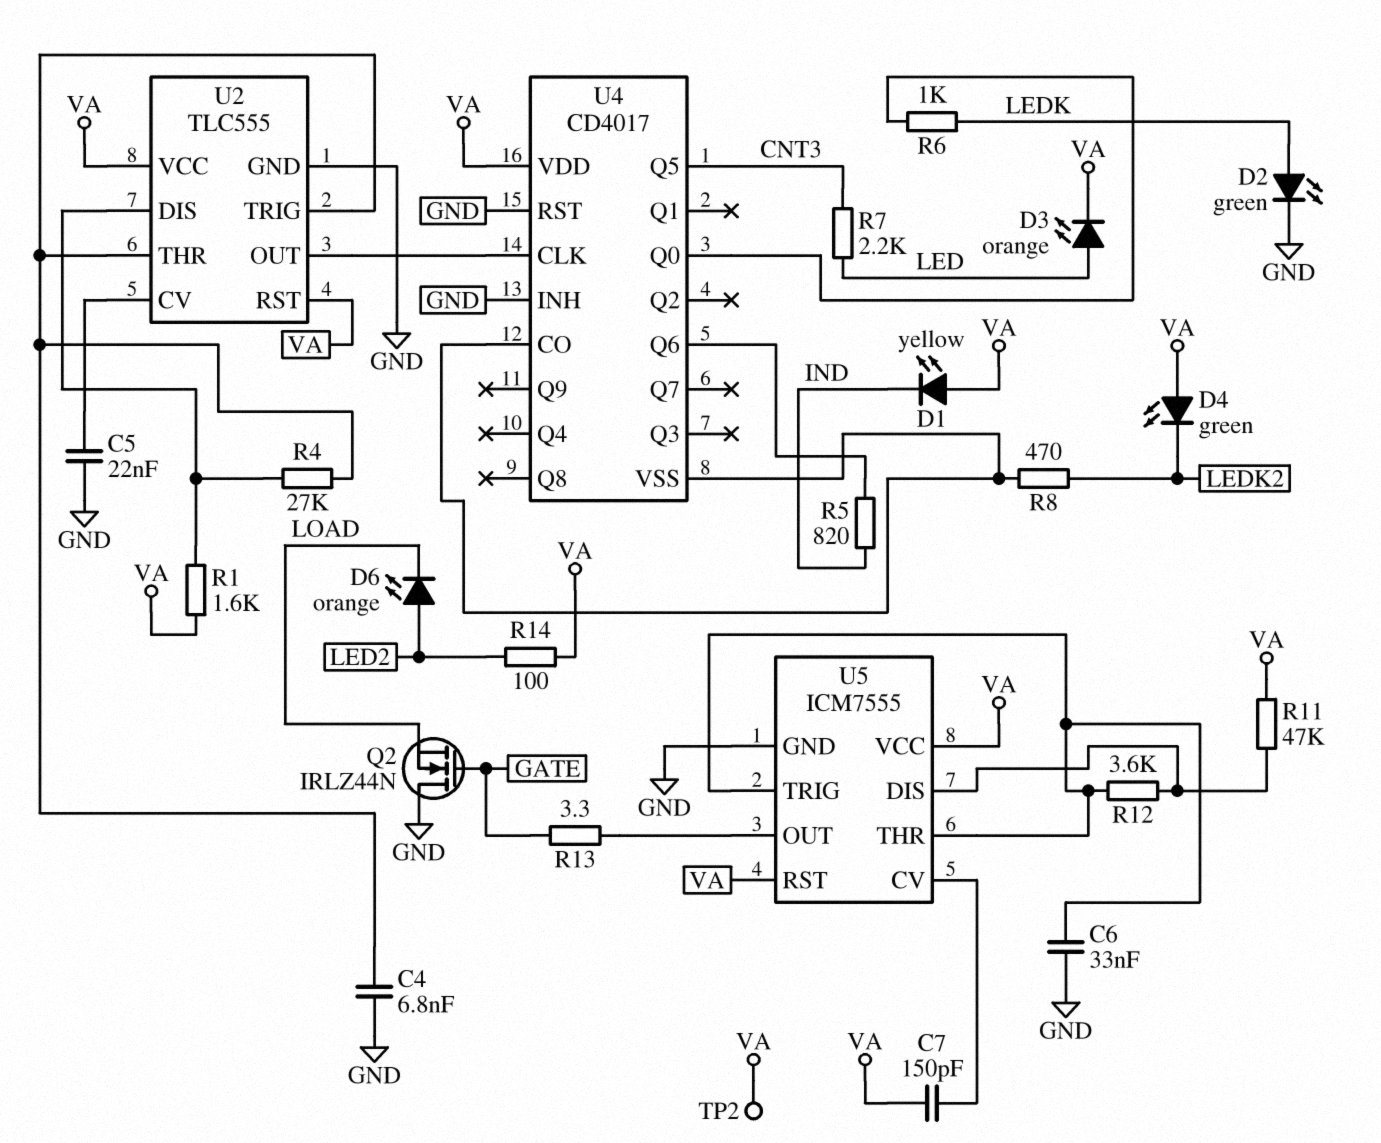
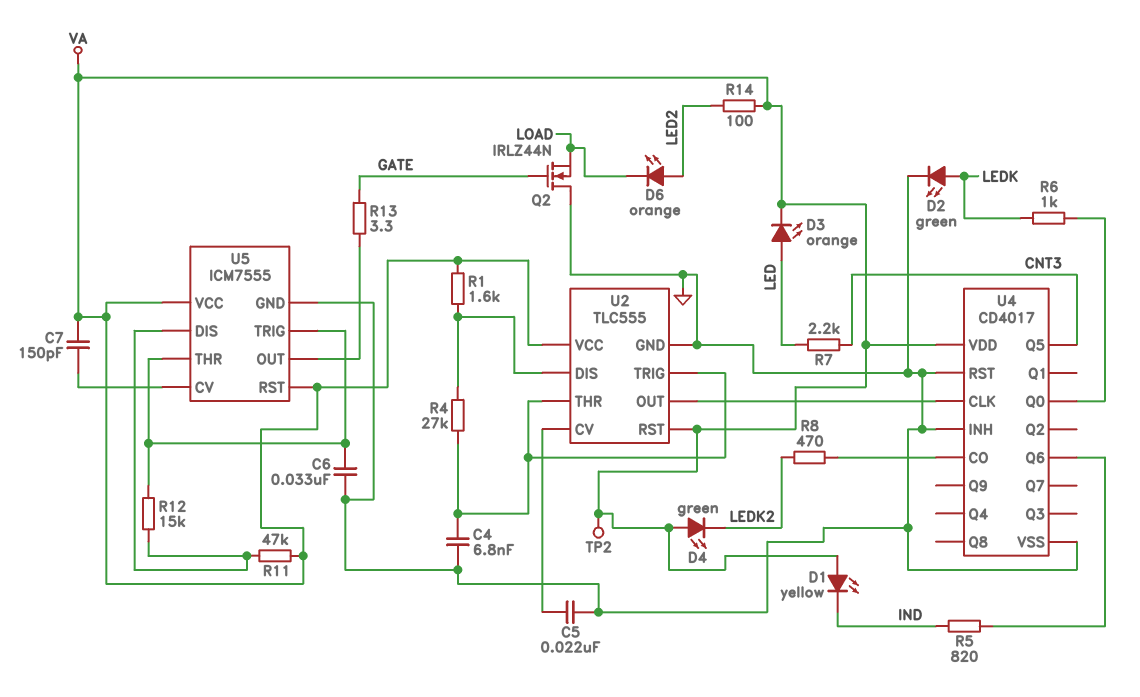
R12: 3.6k (U5/DIS, U5/THR) -> 15k (U5/DIS, U5/THR)
U4 pin VSS: U4/CO -> GND

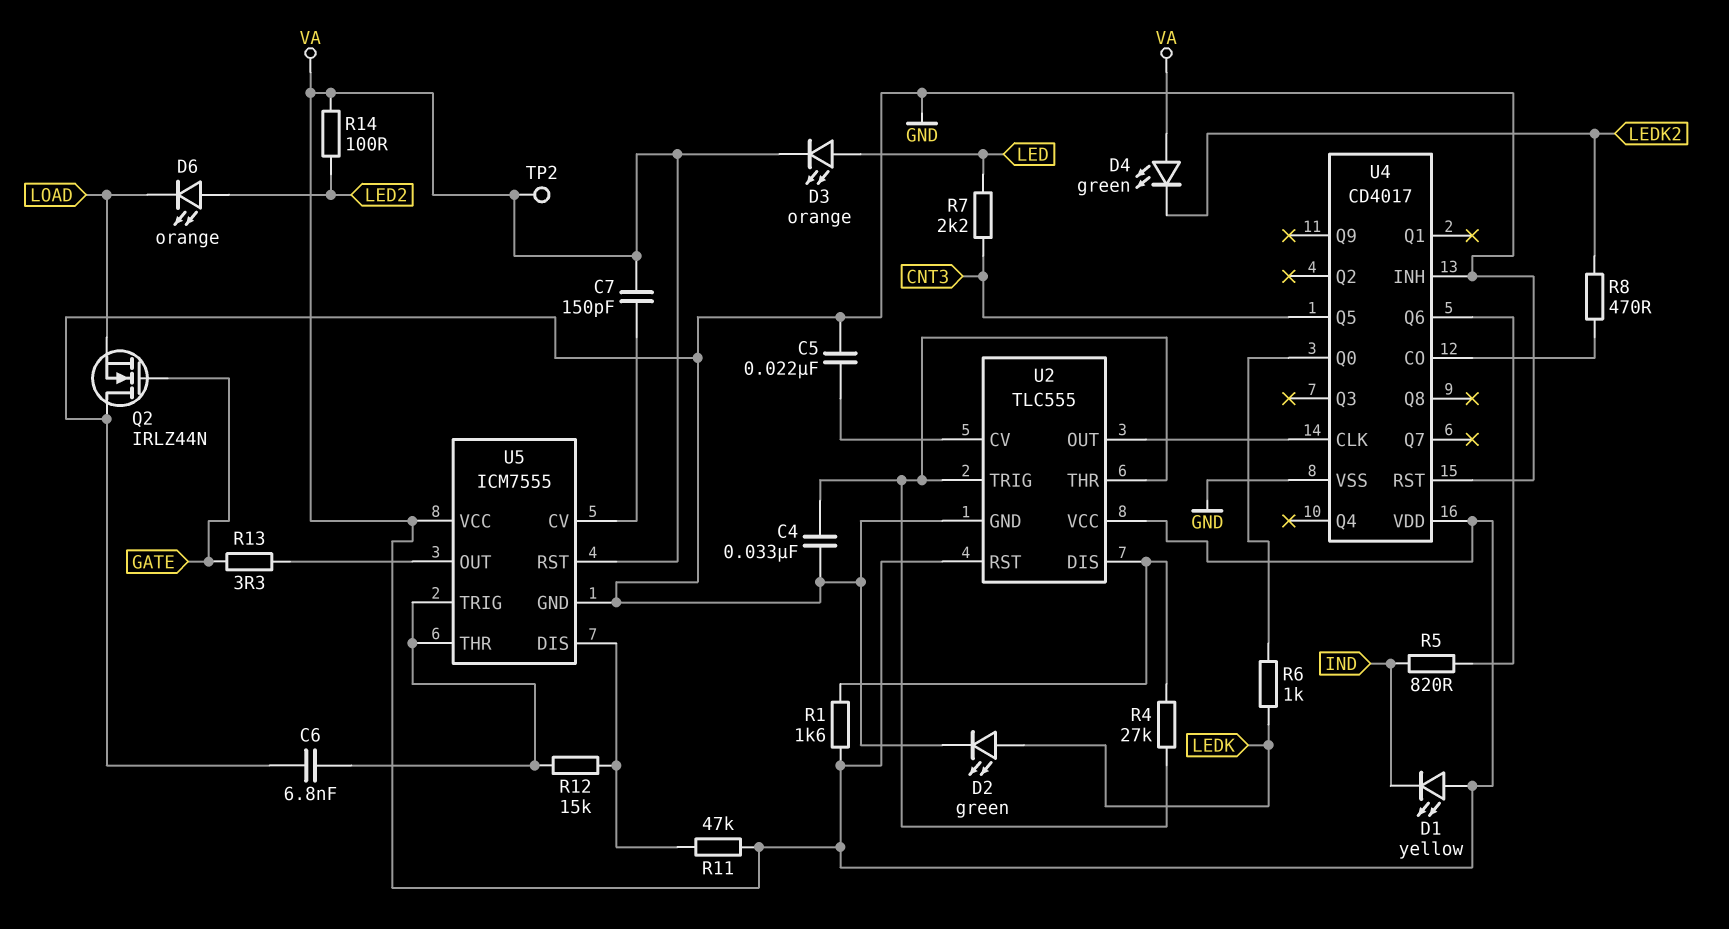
C4: 6.8nF (GND, U2/THR) -> 33nF (GND, U2/THR)
C6: 33nF (GND, U5/THR) -> 6.8nF (GND, U5/THR)

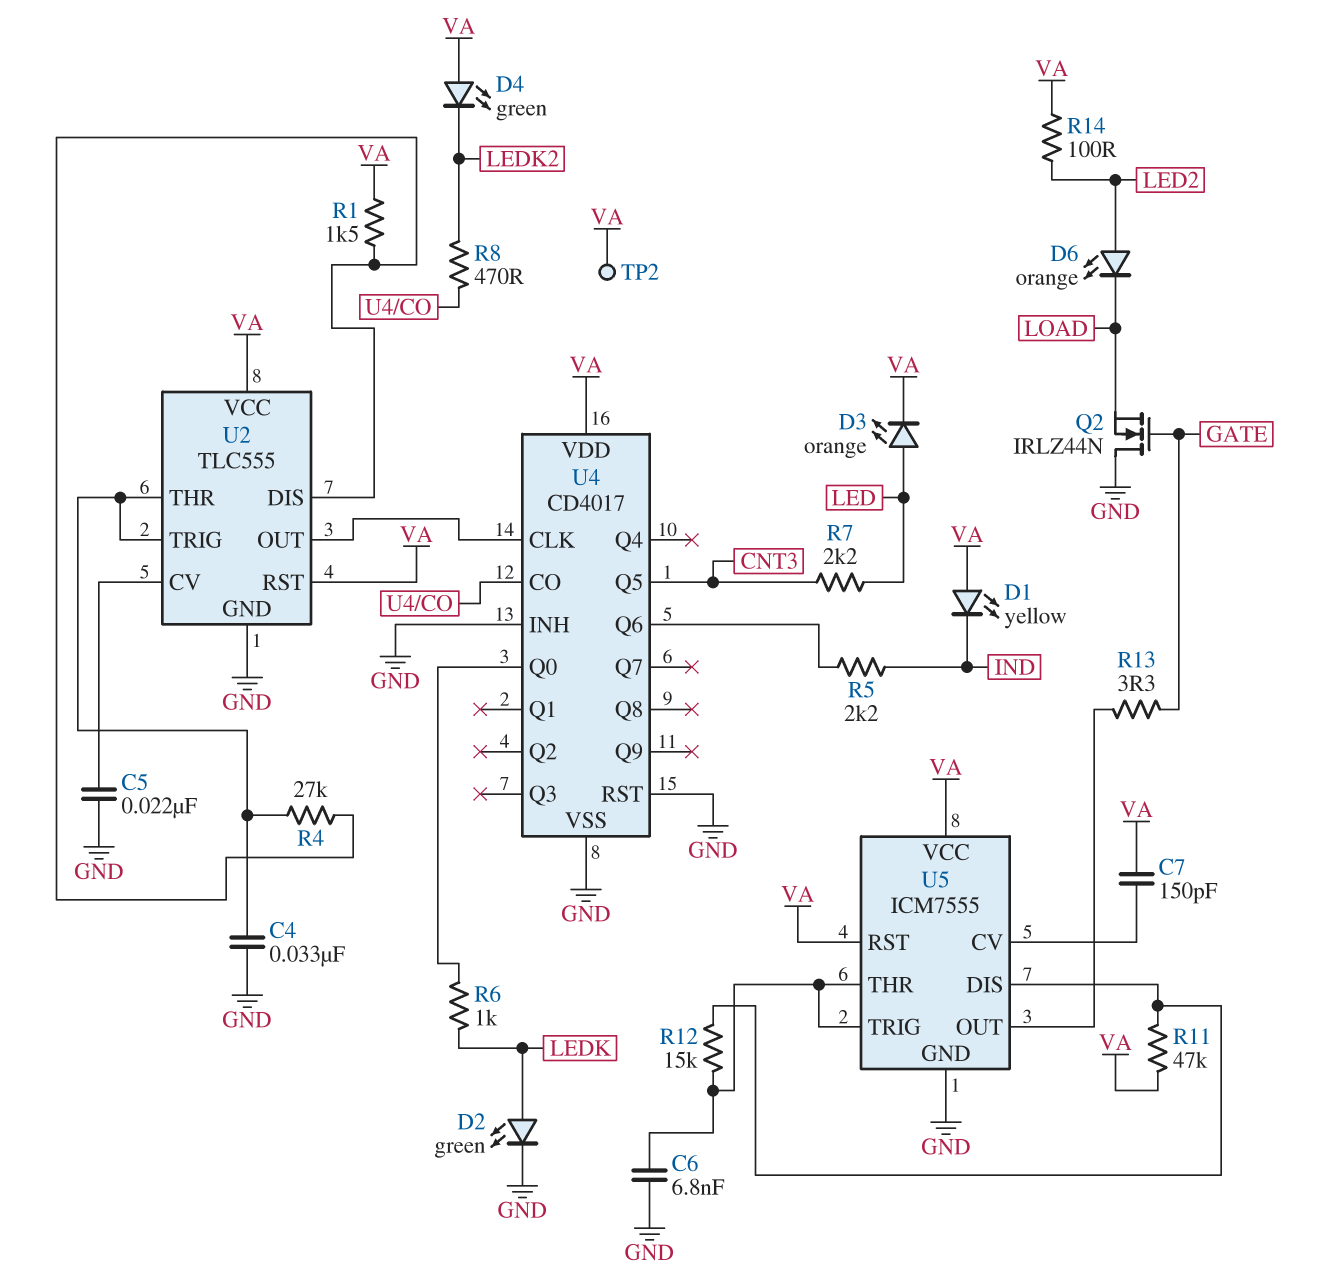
R1: 1.6k (U2/DIS, VA) -> 1.5k (U2/DIS, VA)
R5: 820 (IND, U4/Q6) -> 2.2k (IND, U4/Q6)

